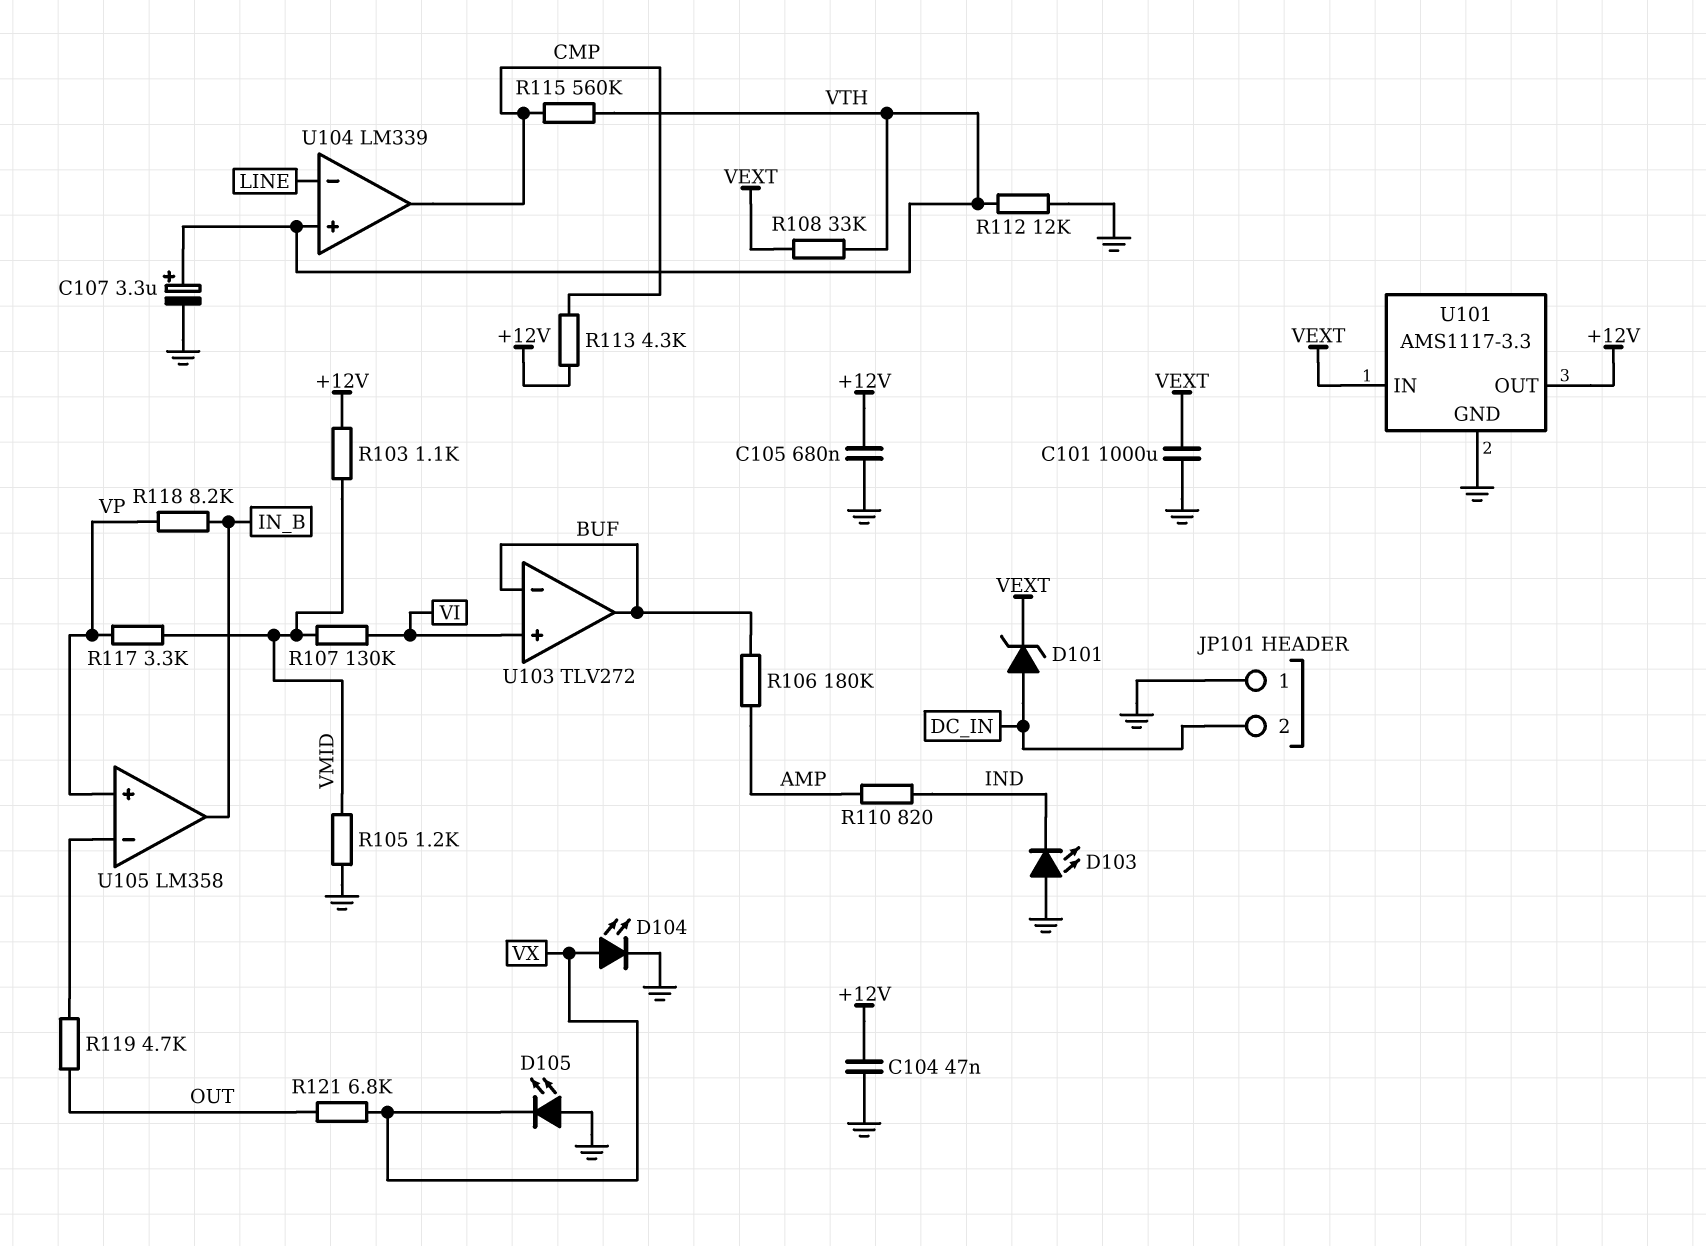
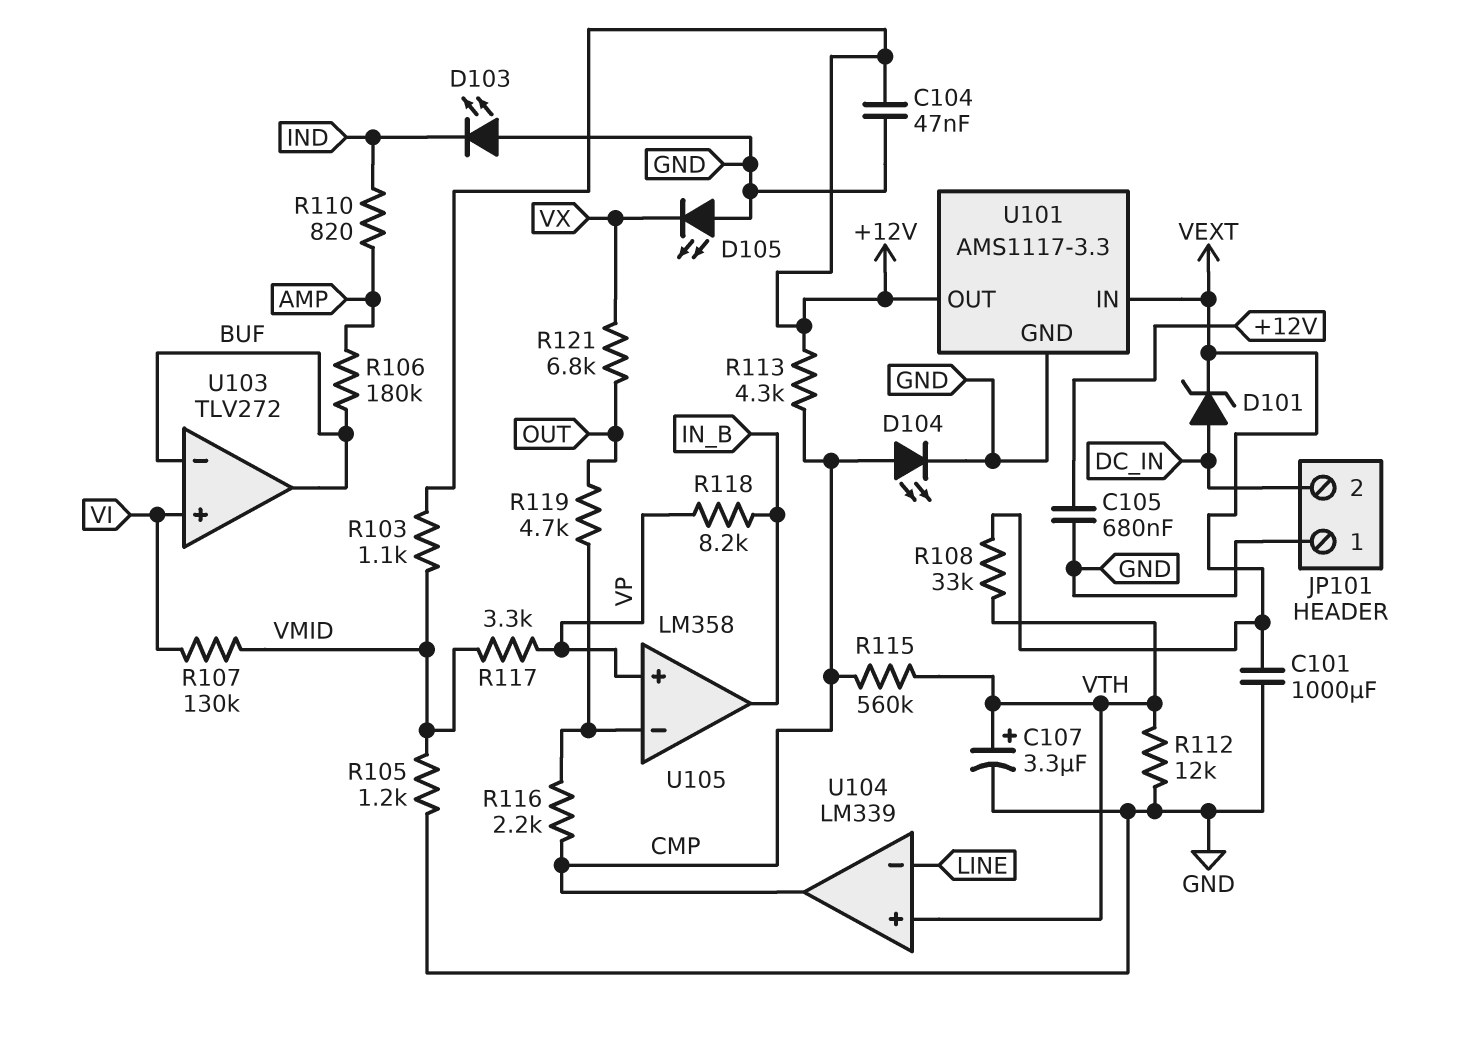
D104: LED (A VX, K GND) -> LED (A CMP, K GND)
R116: none -> 2.2k (CMP, U105/in-)

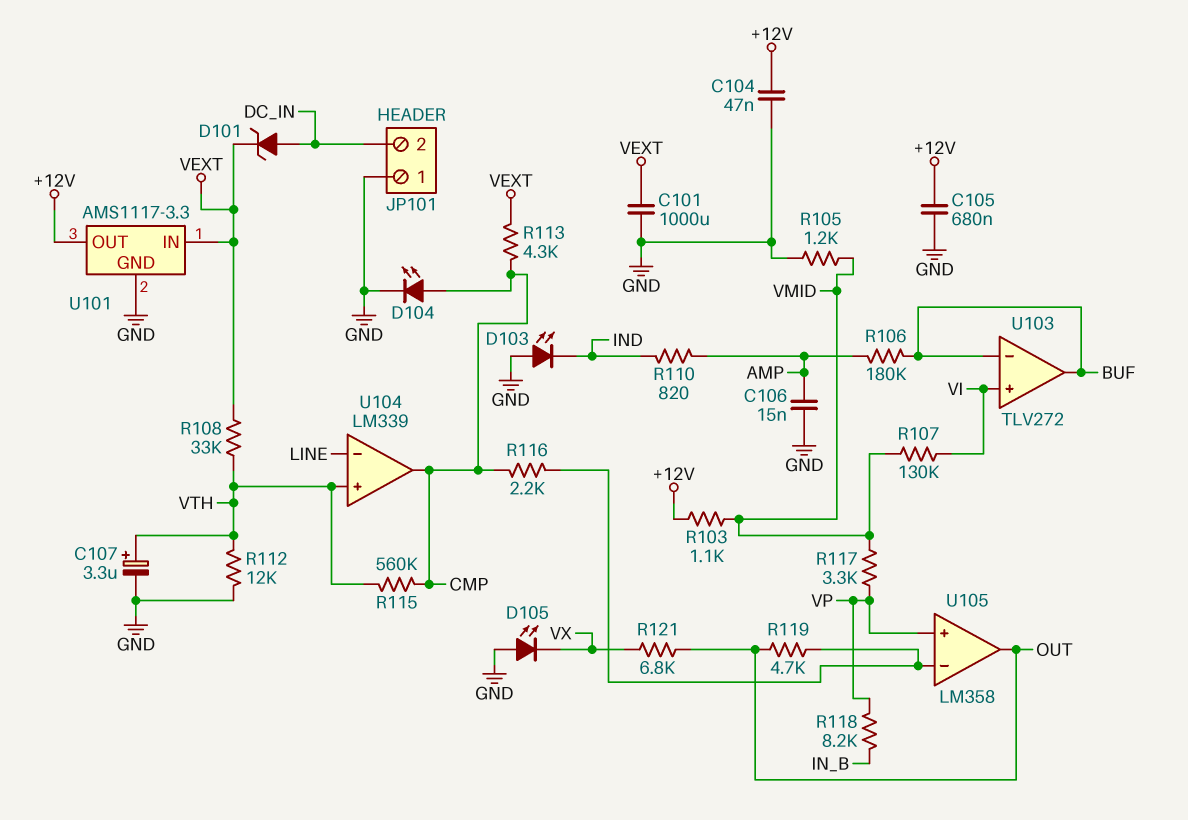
C106: none -> 15nF (AMP, GND)
R113: 4.3k (+12V, CMP) -> 4.3k (CMP, VEXT)
U105 pin out: IN_B -> OUT

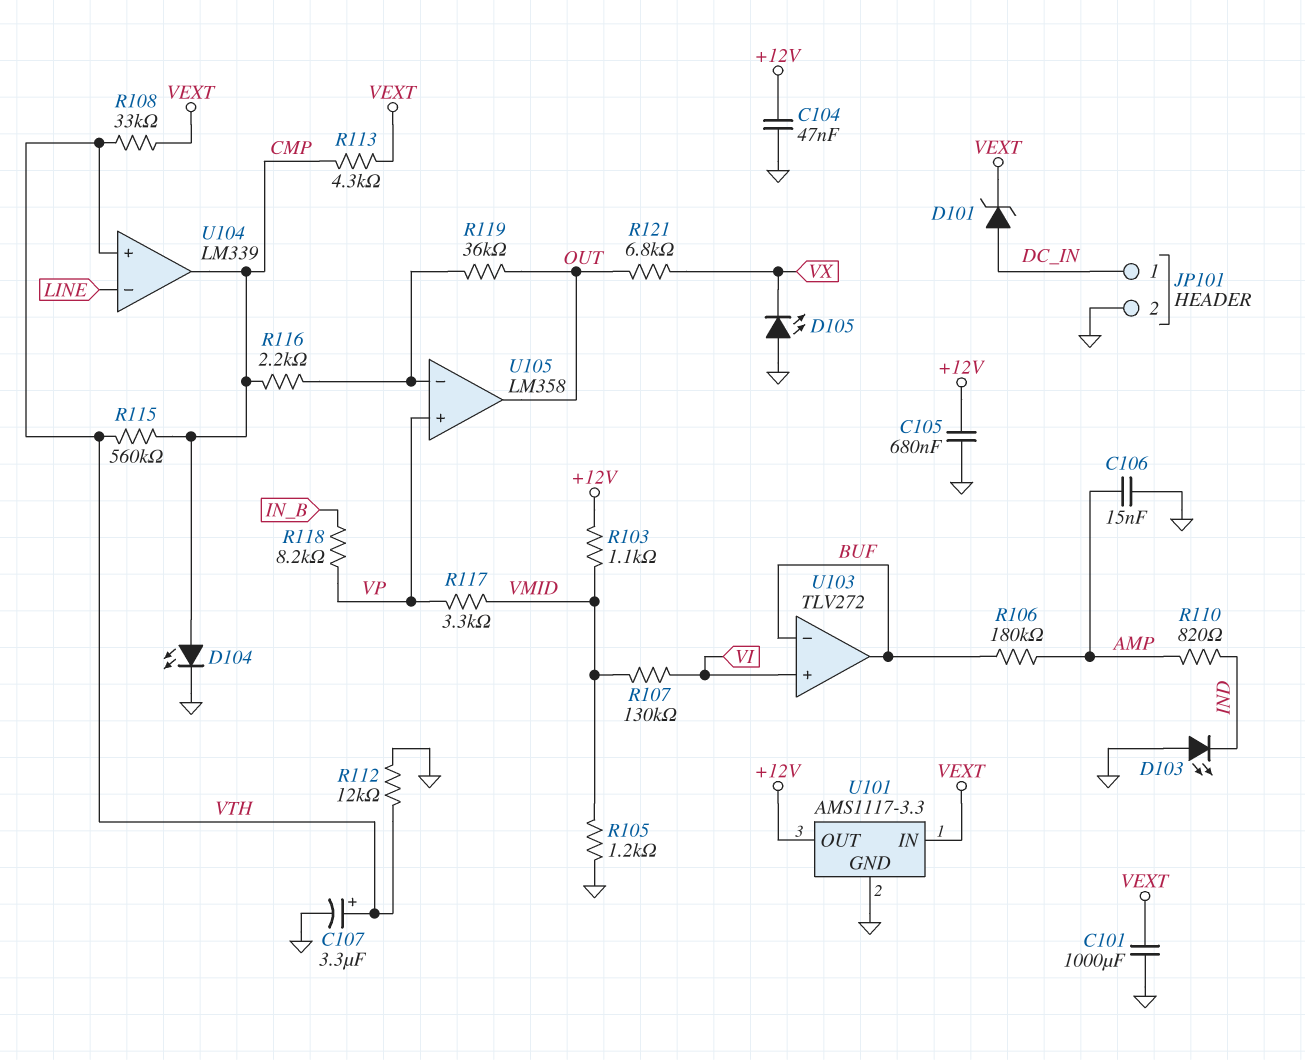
JP101 pin 1: GND -> DC_IN
JP101 pin 2: DC_IN -> GND
R119: 4.7k (OUT, U105/in-) -> 36k (OUT, U105/in-)

